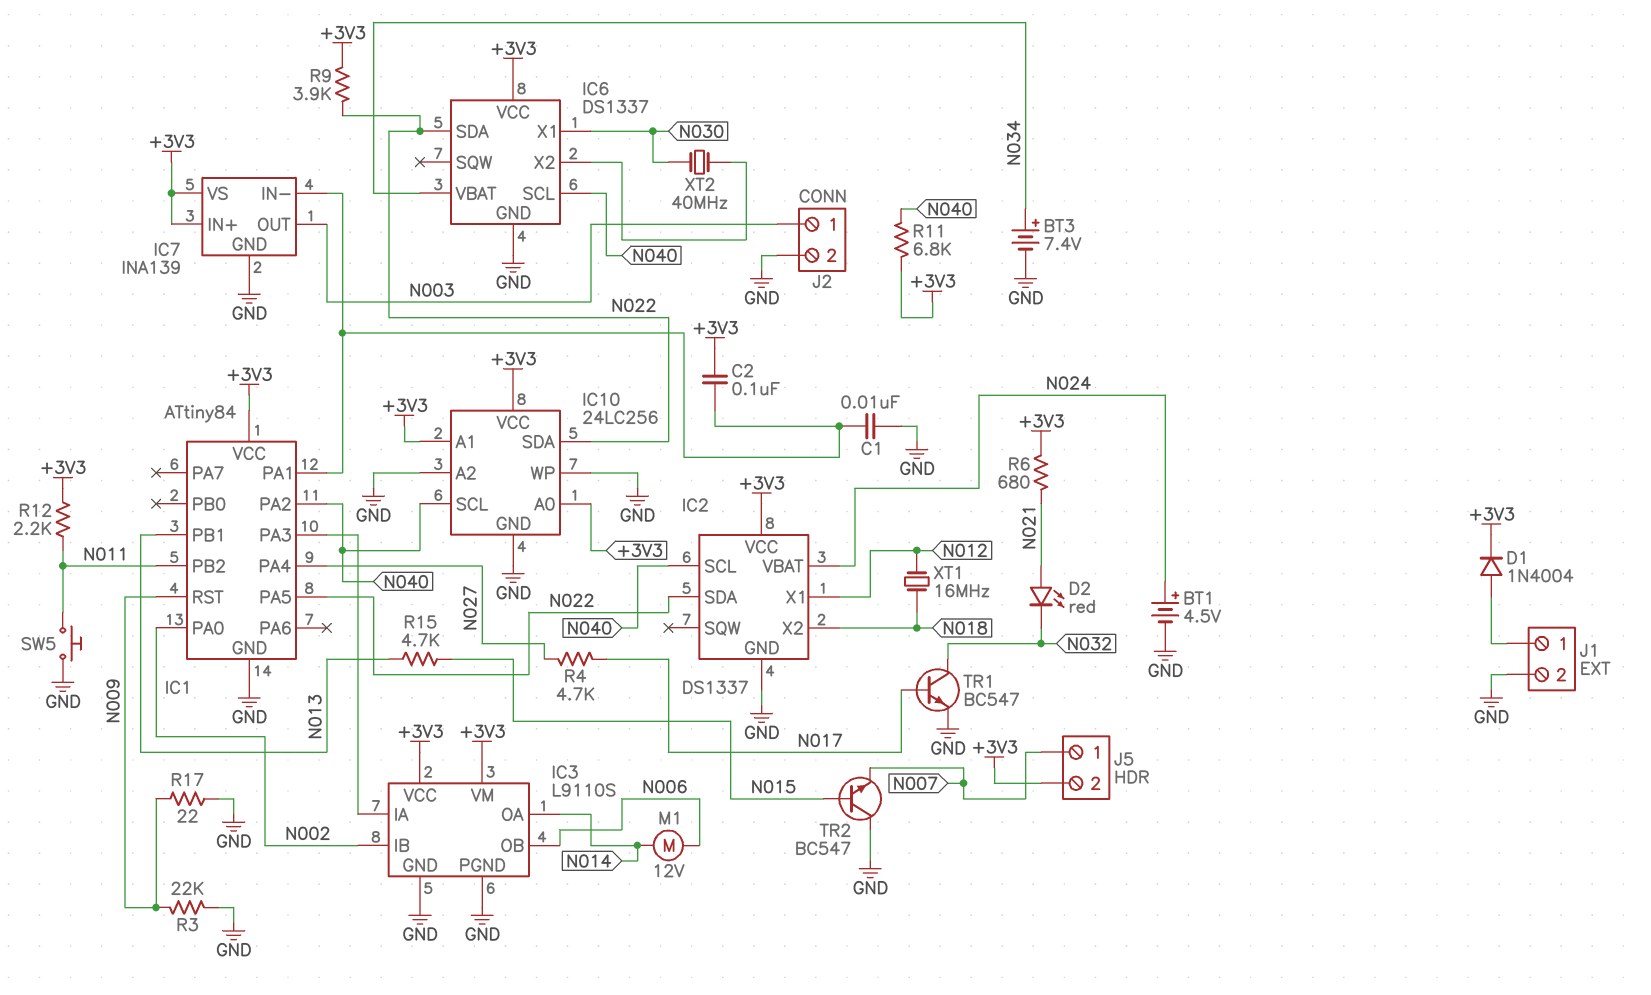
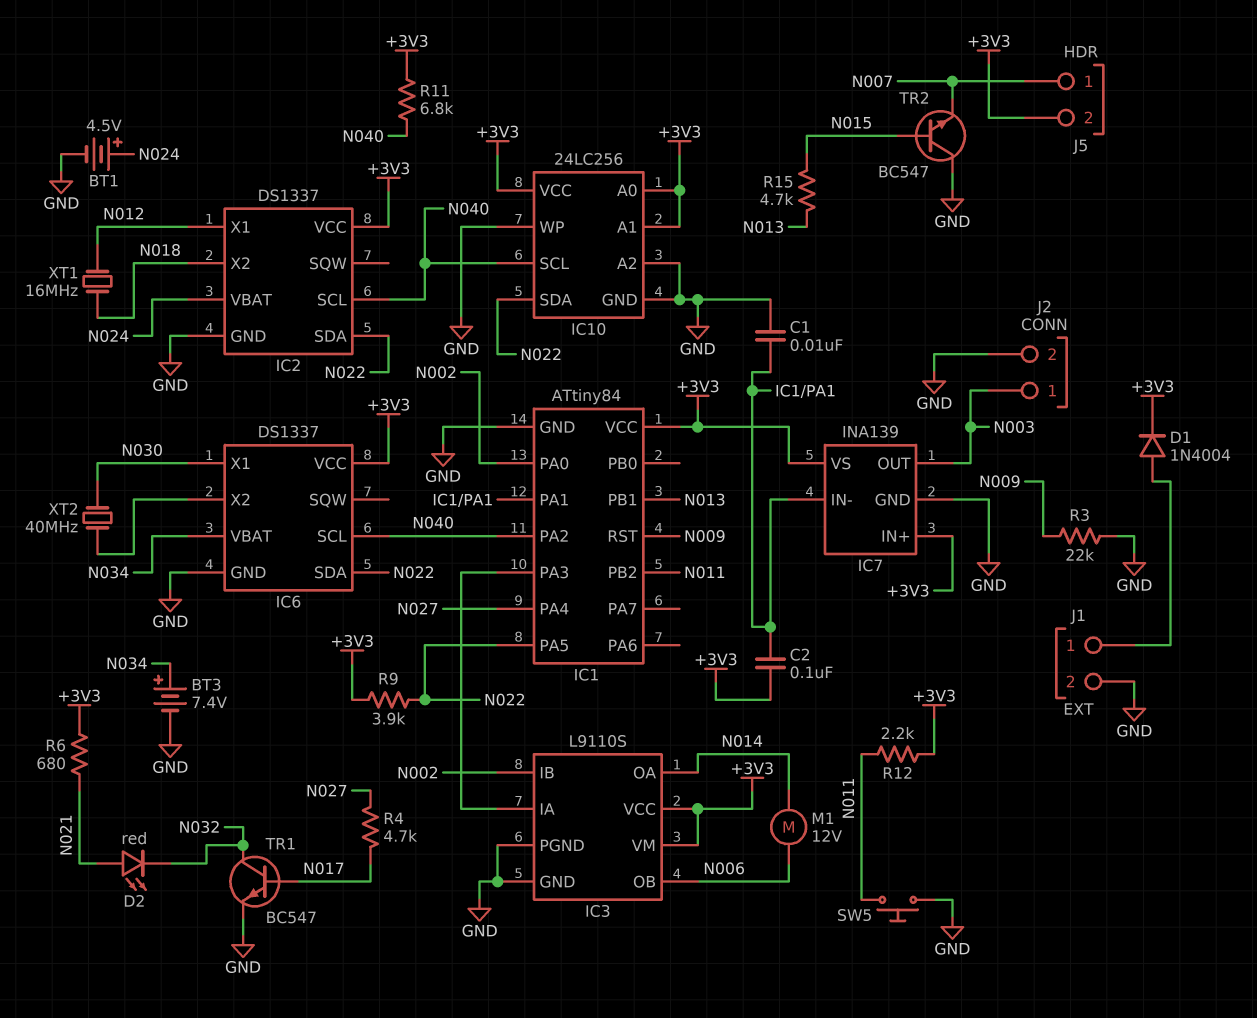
R17: 22 (GND, N009) -> none

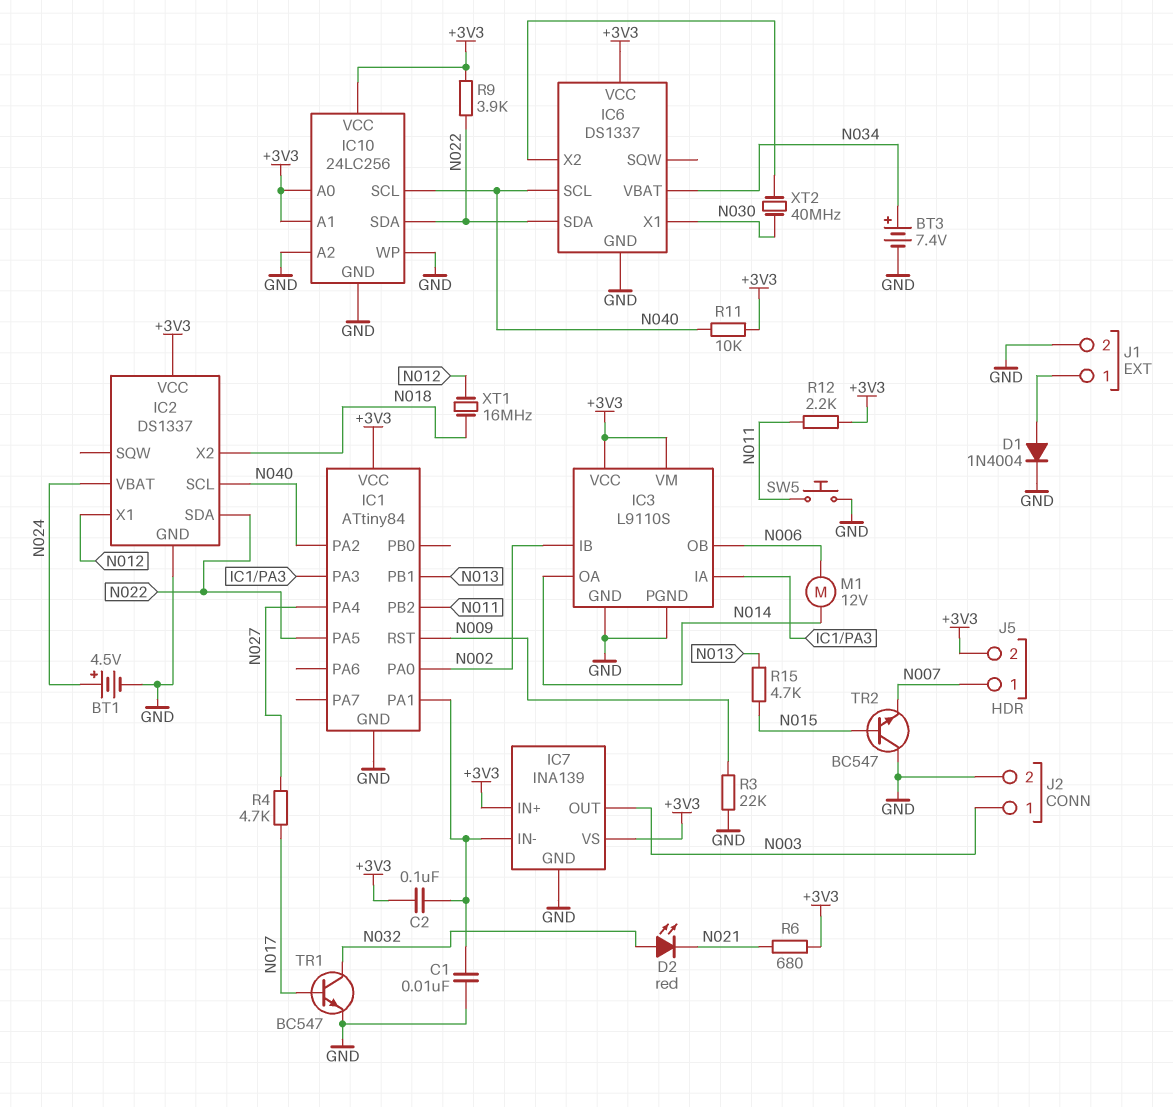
D1: diode 1N4004 (A J1/1, K +3V3) -> diode 1N4004 (A J1/1, K GND)
D2: LED red (A N021, K N032) -> LED red (A N032, K N021)
R11: 6.8k (+3V3, N040) -> 10k (+3V3, N040)

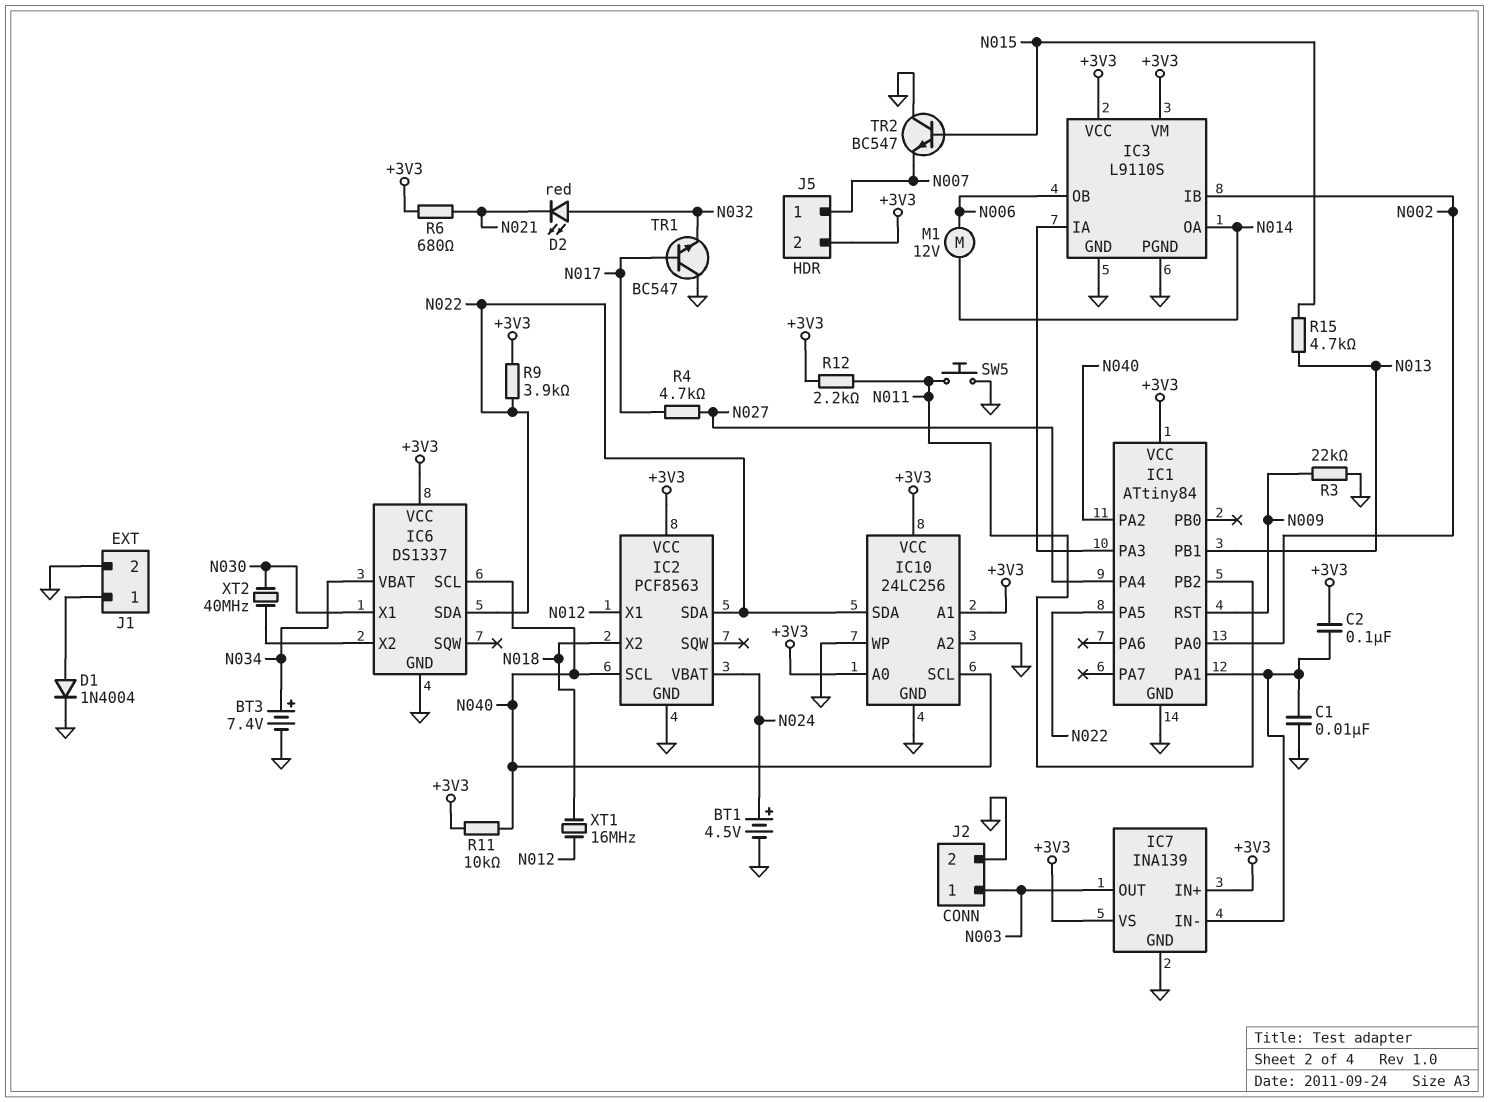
IC2: DS1337 -> PCF8563
TR1: NPN BC547 (B N017, C N032, E GND) -> NPN BC547 (B N017, C GND, E N032)

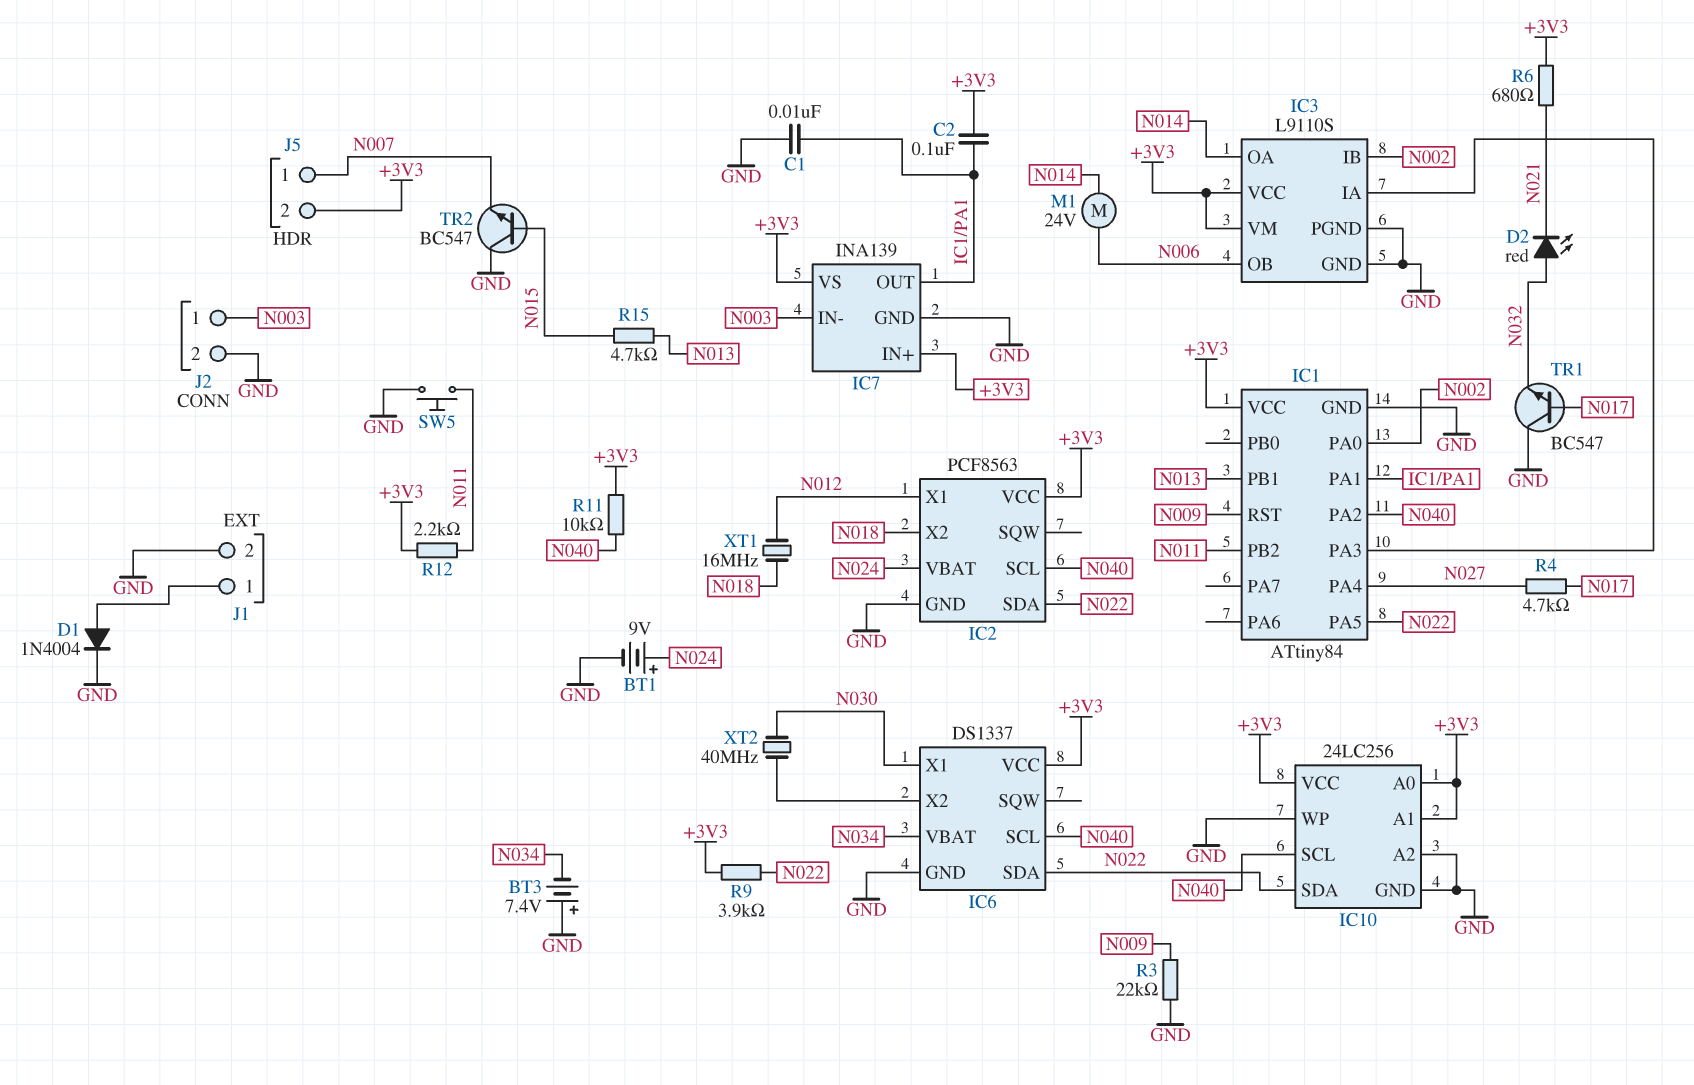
BT1: 4.5V (plus N024, minus GND) -> 9V (plus N024, minus GND)
BT3: 7.4V (plus N034, minus GND) -> 7.4V (plus GND, minus N034)
IC7 pin IN-: IC1/PA1 -> N003
IC7 pin OUT: N003 -> IC1/PA1
M1: motor 12V (N006, N014) -> motor 24V (N006, N014)

